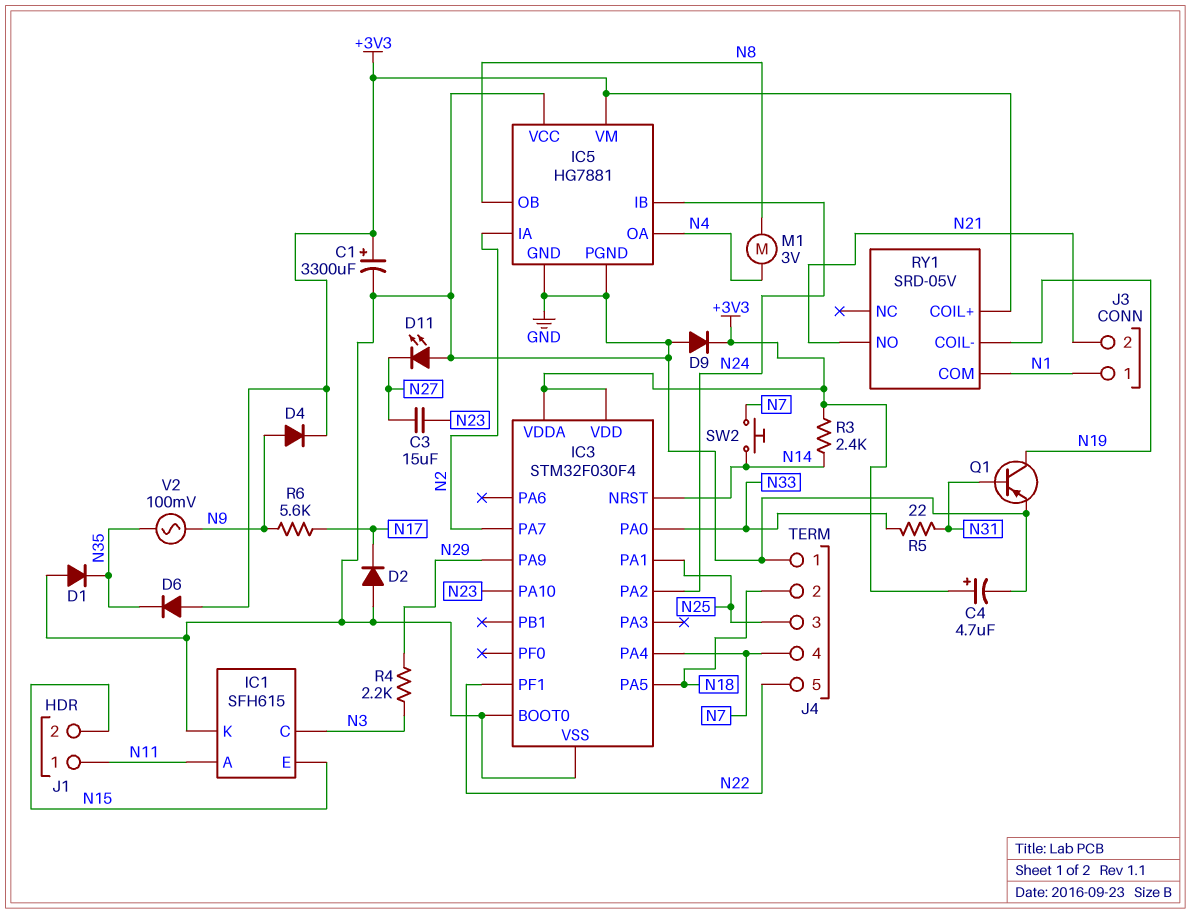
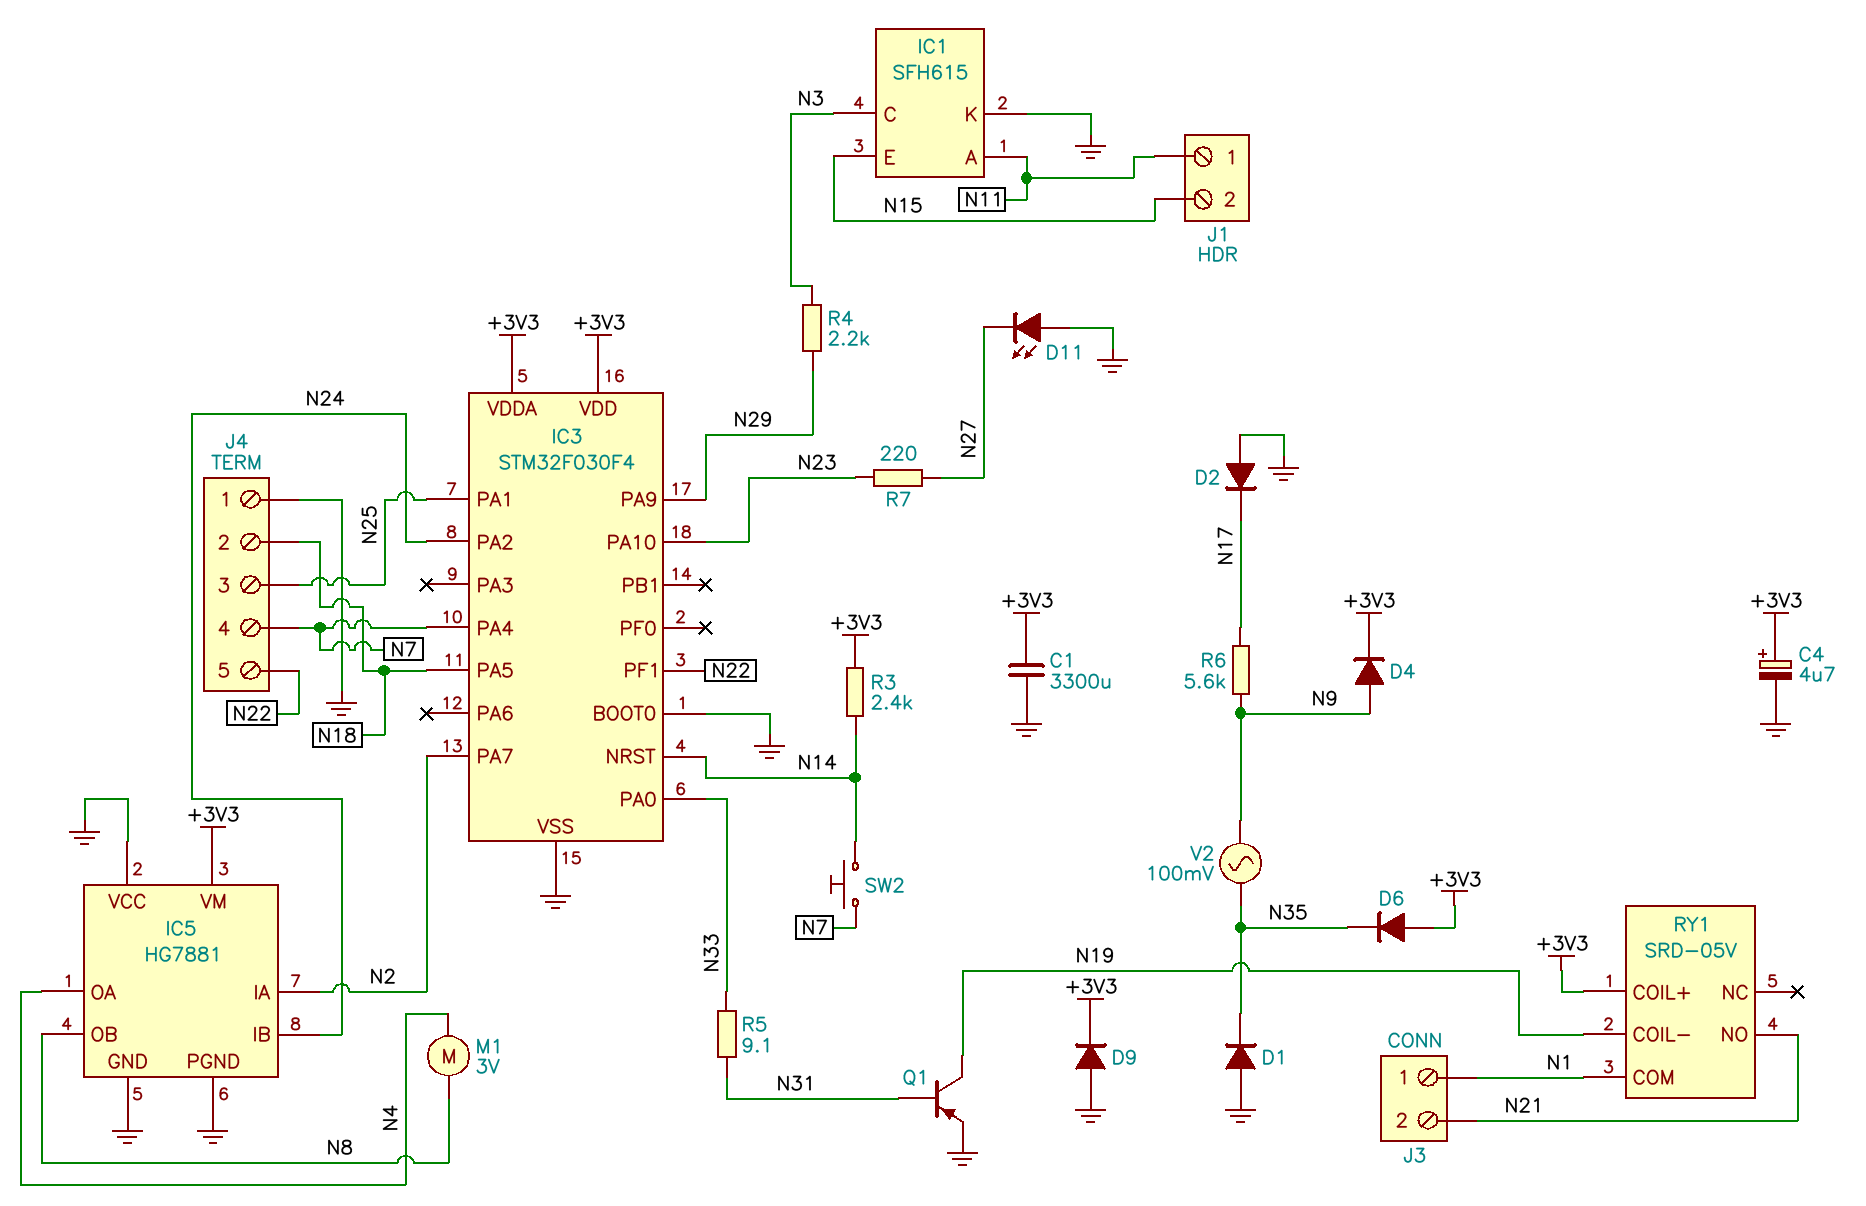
C1: 3300uF (plus +3V3, minus GND) -> 3300uF (+3V3, GND)
C3: 15uF (N23, N27) -> none
R5: 22 (N31, N33) -> 9.1 (N31, N33)
R7: none -> 220 (N23, N27)

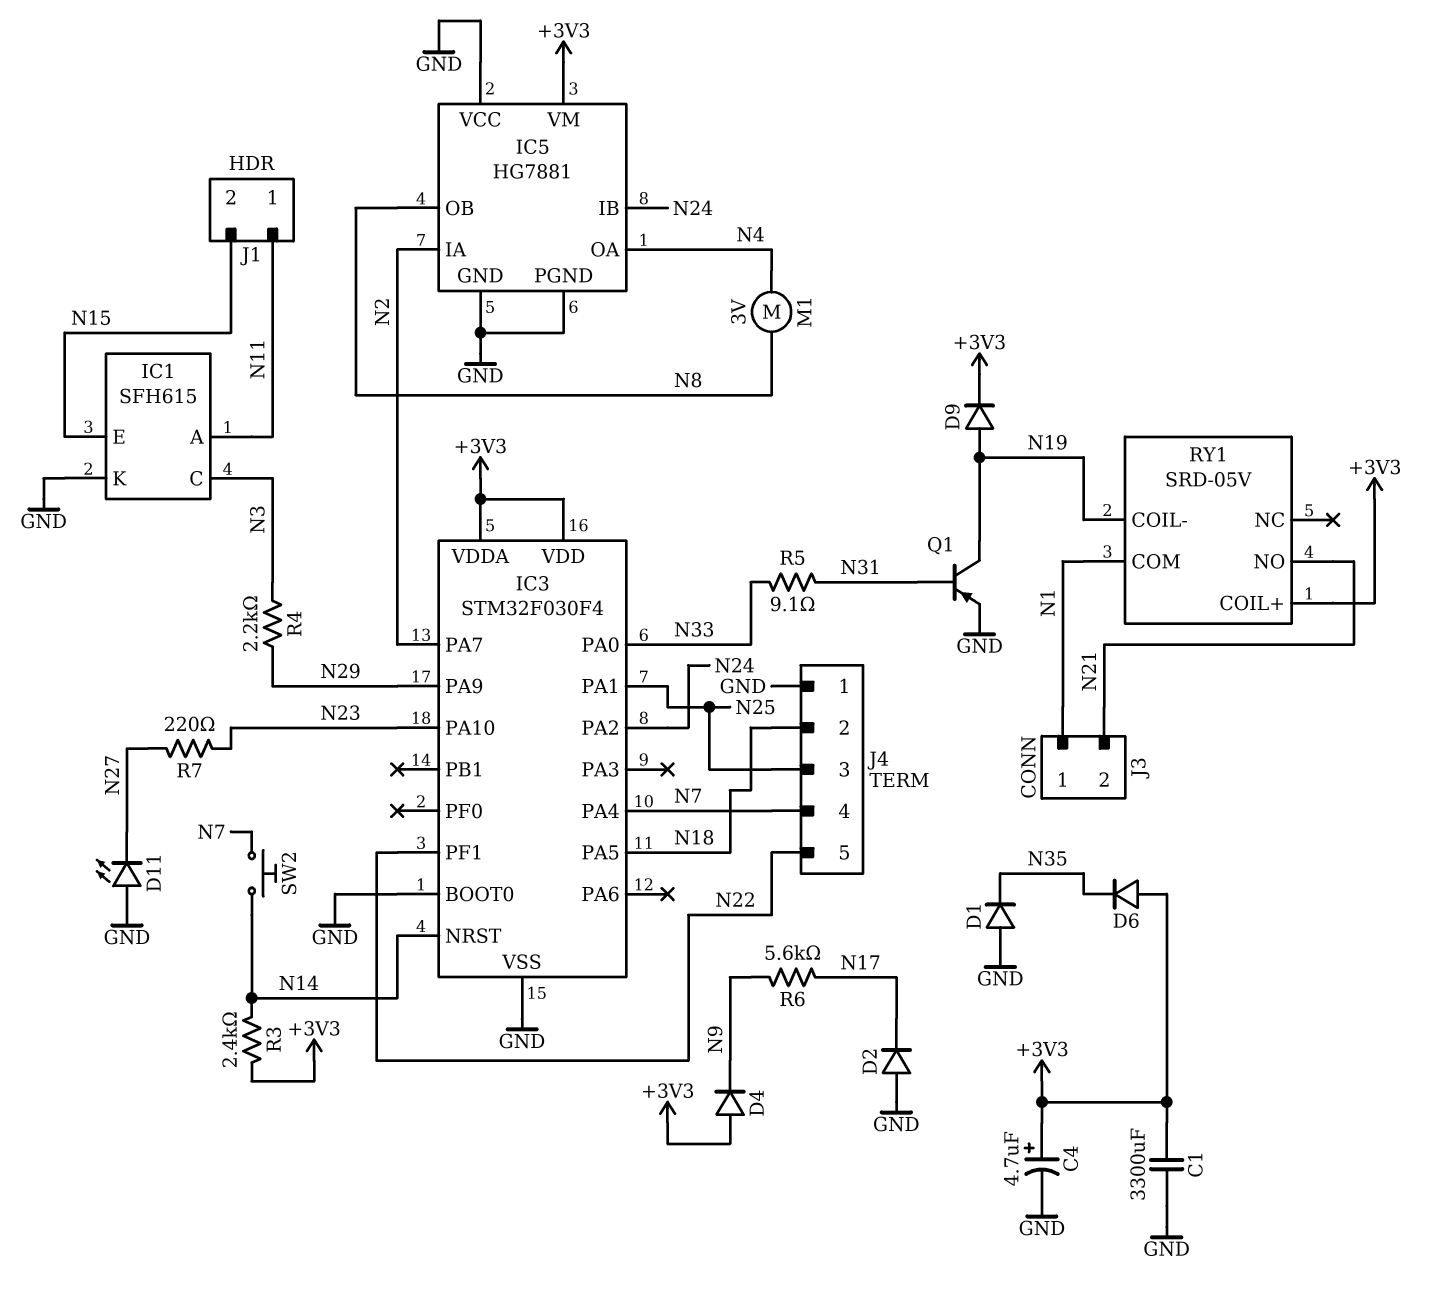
D4: diode (A N9, K +3V3) -> diode (A +3V3, K N9)
D9: diode (A GND, K +3V3) -> diode (A N19, K +3V3)
V2: AC 100mV (N9, N35) -> none

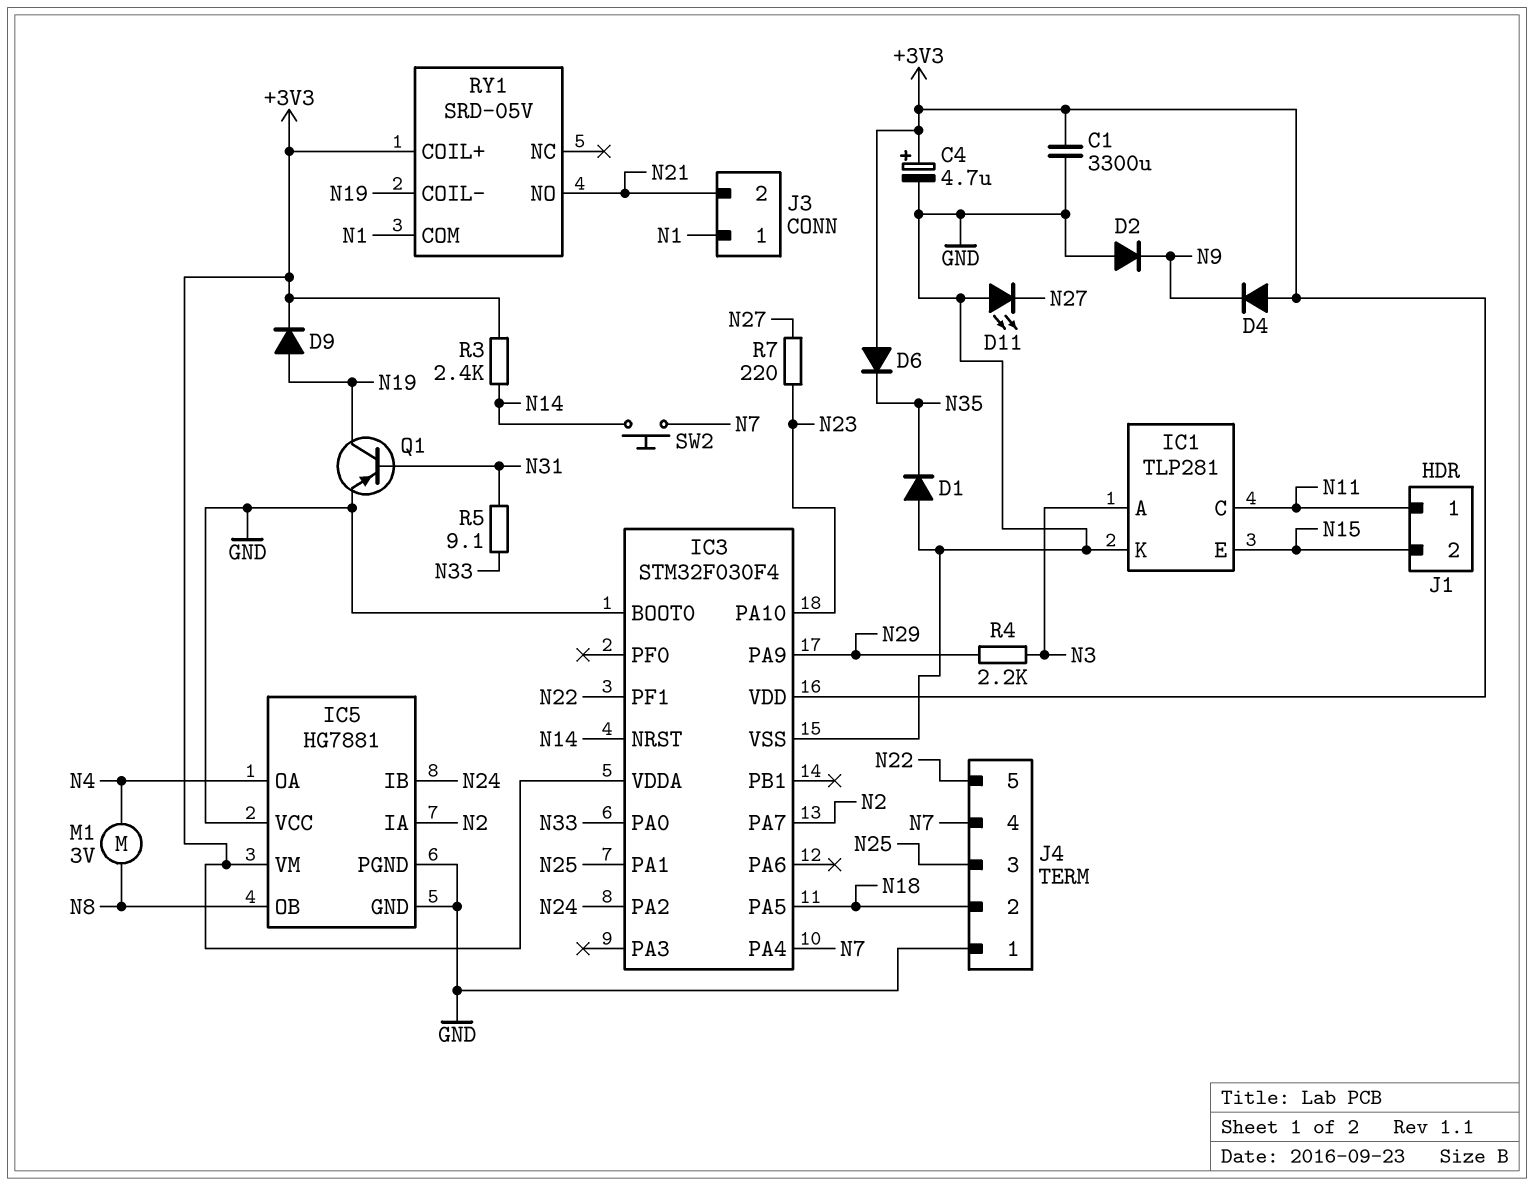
D2: diode (A GND, K N17) -> diode (A GND, K N9)
IC1: SFH615 -> TLP281
IC1 pin A: N11 -> N3
IC1 pin C: N3 -> N11
R6: 5.6k (N9, N17) -> none

